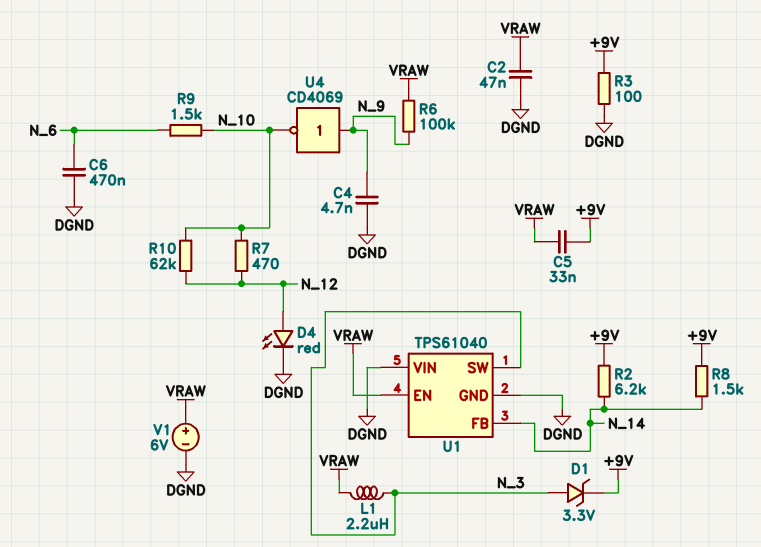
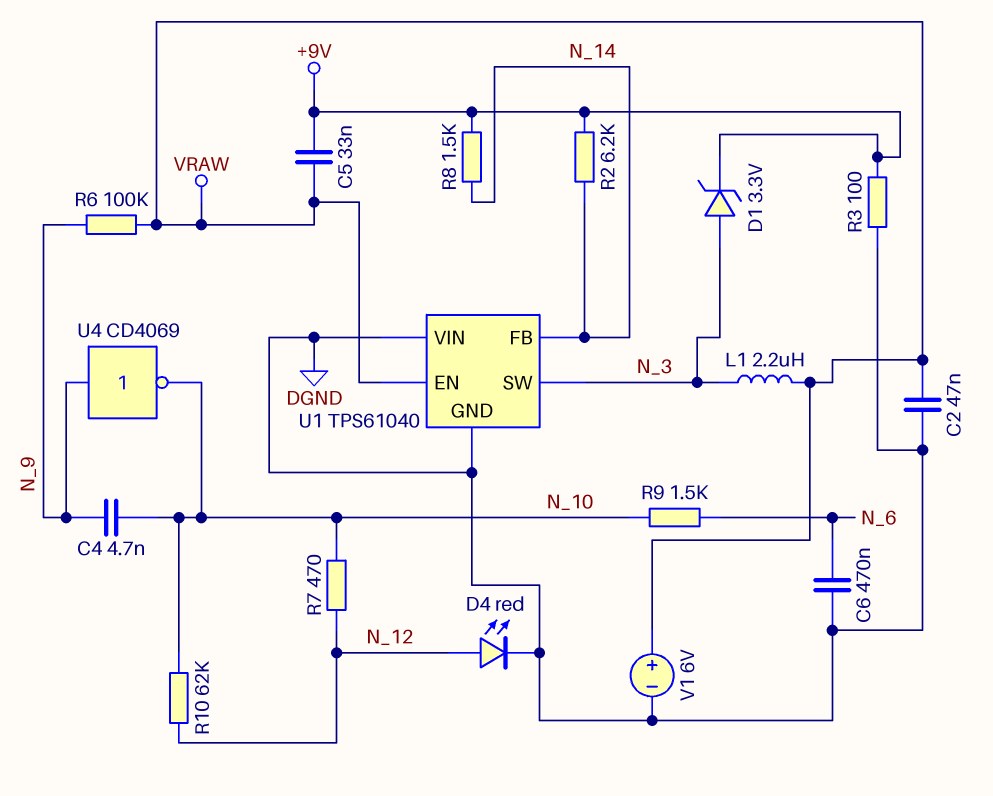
C4: 4.7nF (DGND, N_9) -> 4.7nF (N_9, N_10)

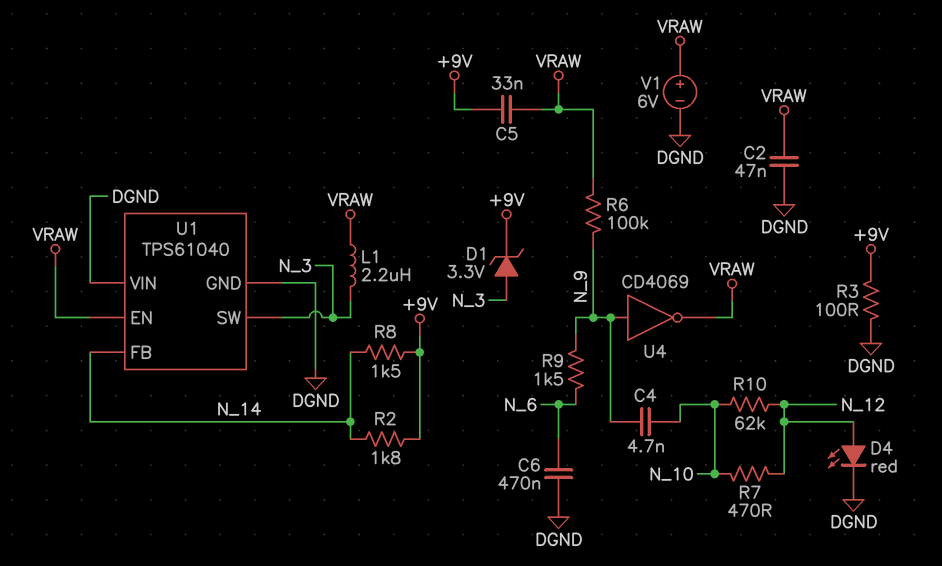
R2: 6.2k (+9V, N_14) -> 1.8k (+9V, N_14)
R9: 1.5k (N_6, N_10) -> 1.5k (N_6, N_9)
U4: NOT CD4069 (in N_9, out N_10) -> NOT CD4069 (in N_9, out VRAW)

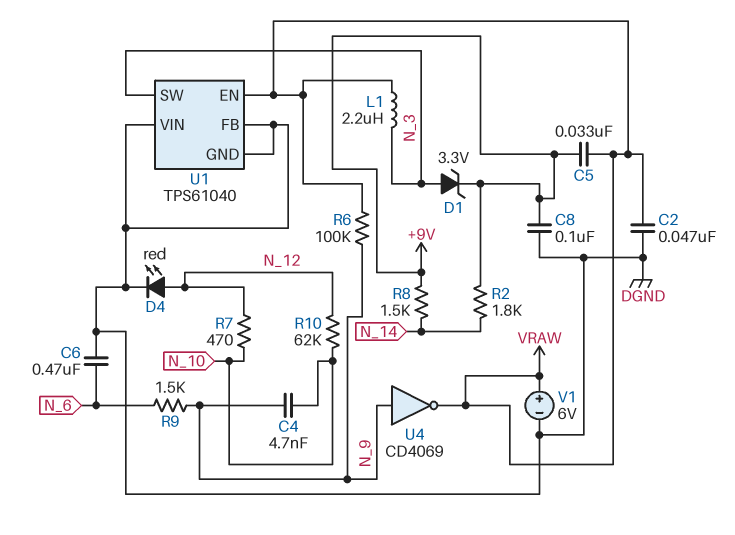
C8: none -> 100nF (+9V, DGND)
R3: 100 (+9V, DGND) -> none
U1 pin FB: N_14 -> DGND

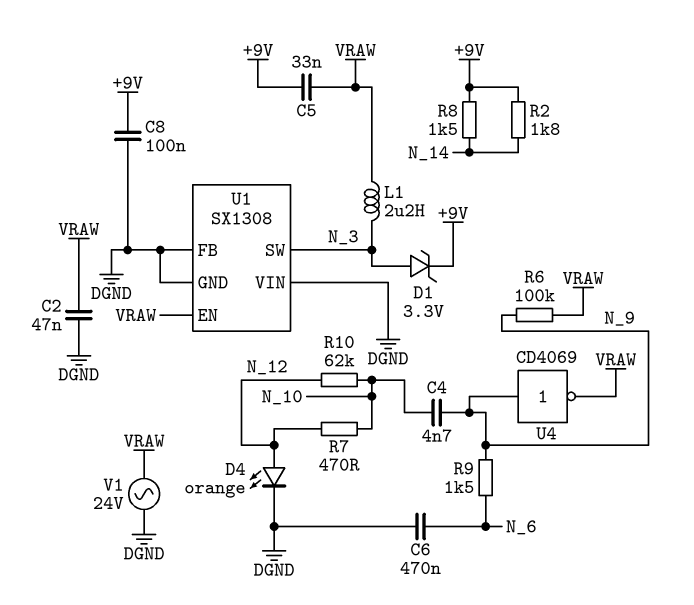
D4: LED red (A N_12, K DGND) -> LED orange (A N_12, K DGND)
U1: TPS61040 -> SX1308
V1: 6V (plus VRAW, minus DGND) -> AC 24V (DGND, VRAW)

